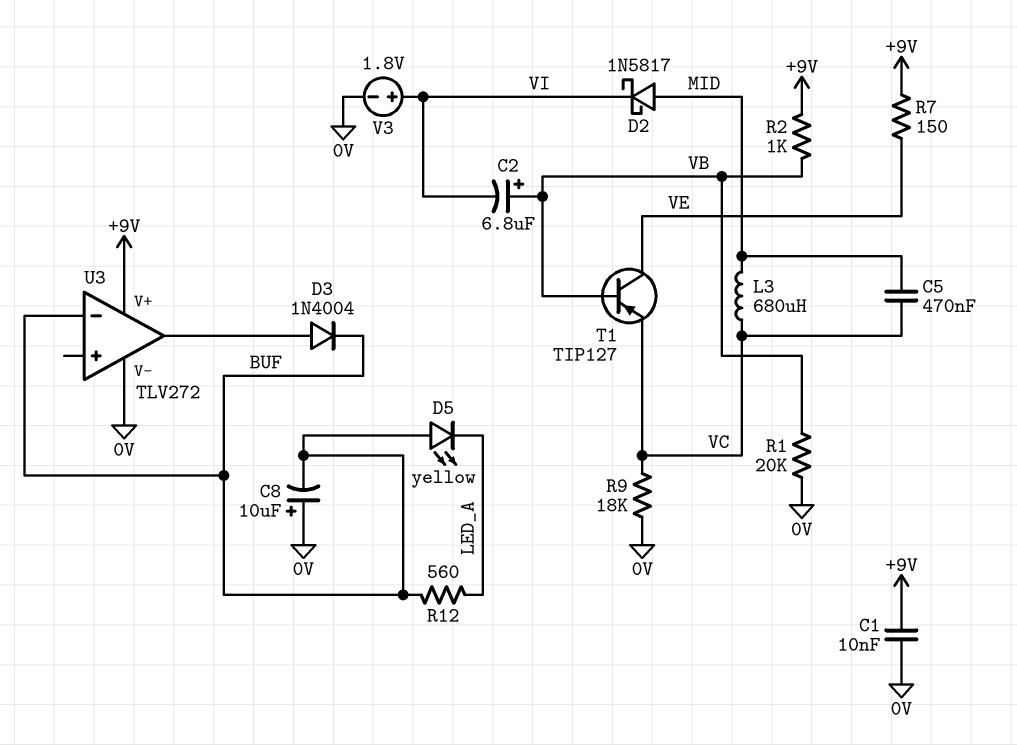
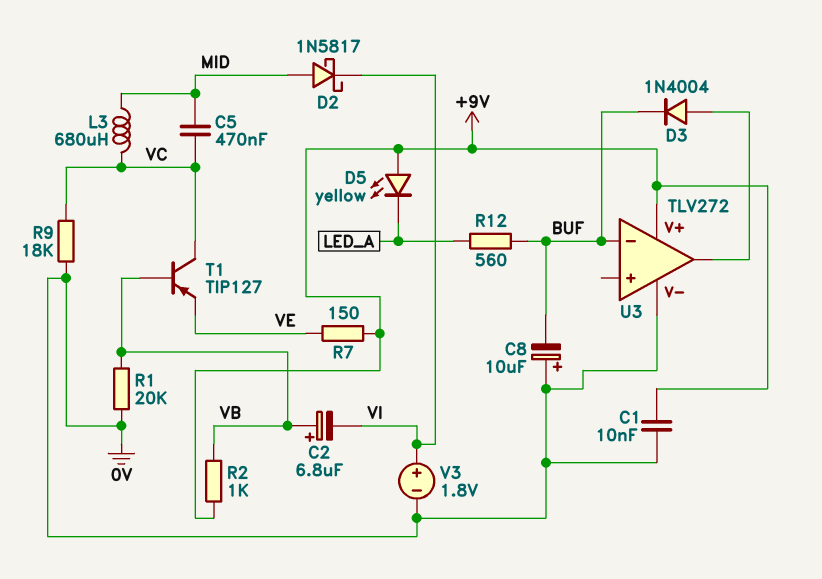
D5: LED yellow (A BUF, K LED_A) -> LED yellow (A +9V, K LED_A)
T1: PNP TIP127 (B VB, C VE, E VC) -> PNP TIP127 (B VB, C VC, E VE)

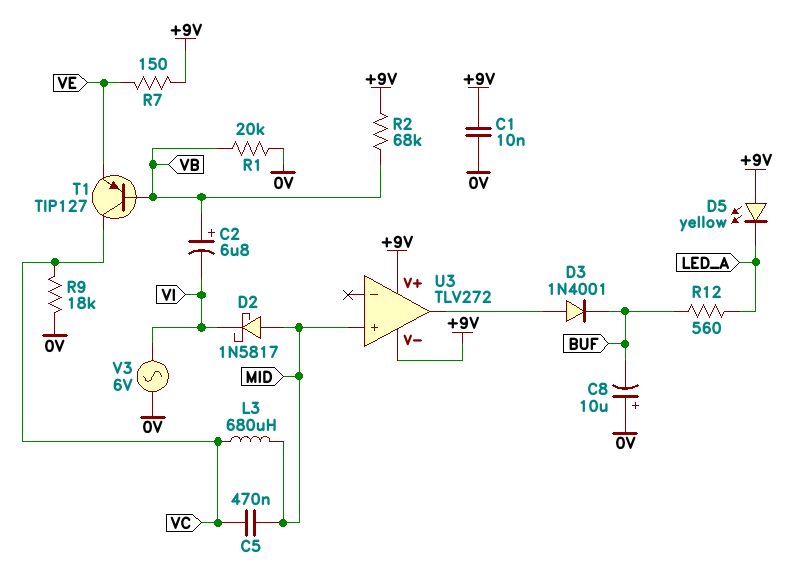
D3: diode 1N4004 (A U3/out, K BUF) -> diode 1N4001 (A U3/out, K BUF)
R2: 1k (+9V, VB) -> 68k (+9V, VB)
U3 pin V-: 0V -> +9V
U3 pin in+: none -> MID
U3 pin in-: BUF -> none
V3: 1.8V (plus VI, minus 0V) -> AC 6V (0V, VI)

